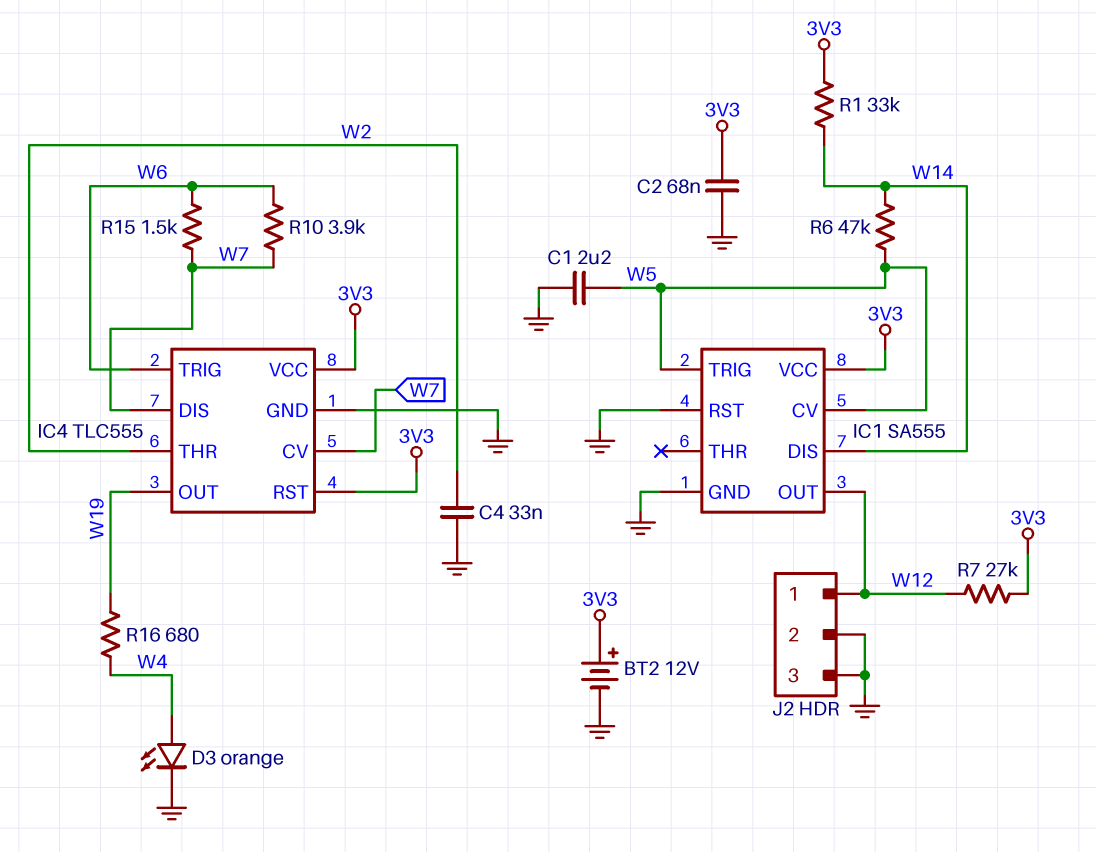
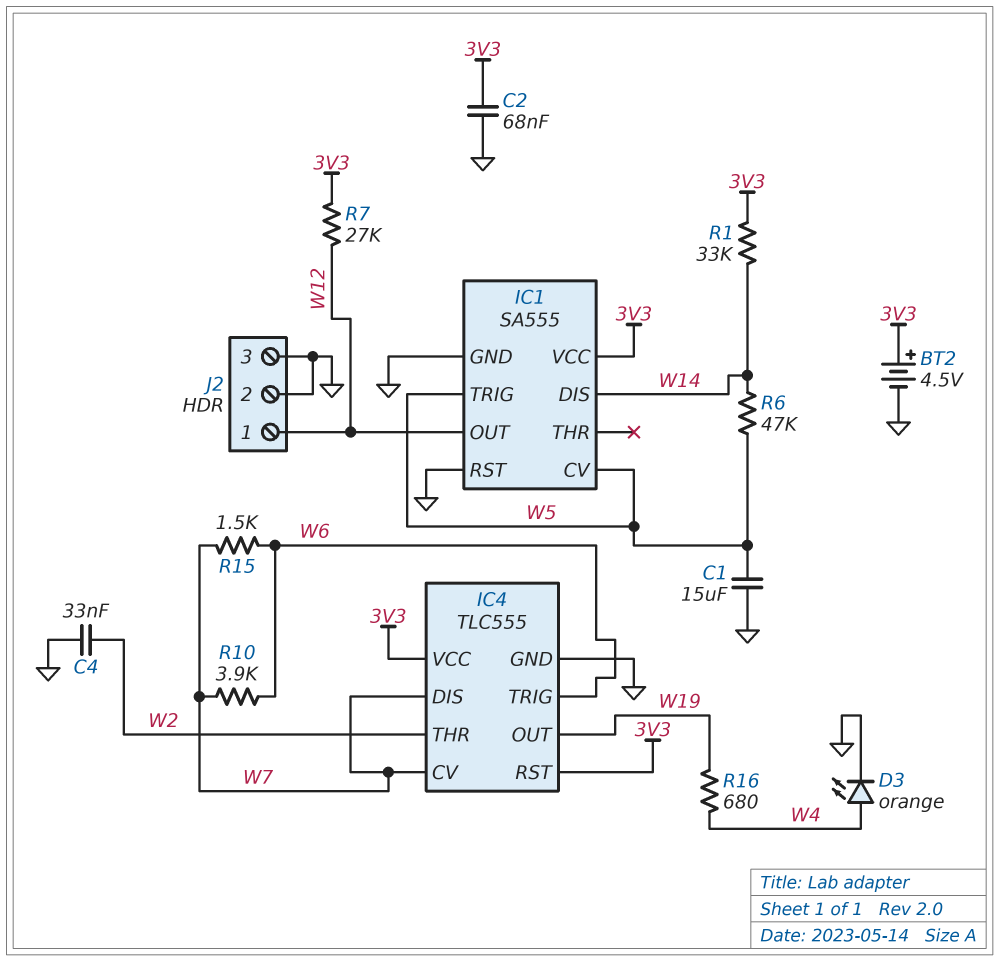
BT2: 12V (plus 3V3, minus GND) -> 4.5V (plus 3V3, minus GND)
C1: 2.2uF (GND, W5) -> 15uF (GND, W5)

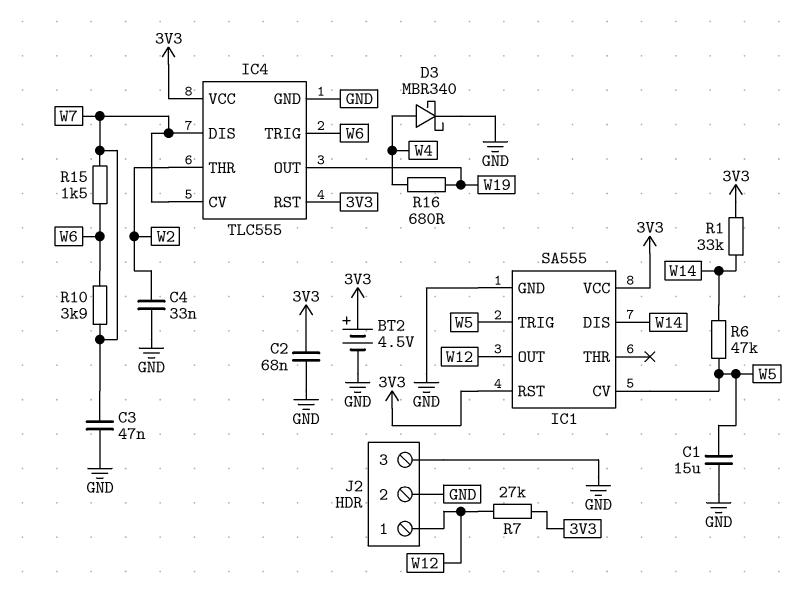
C3: none -> 47nF (GND, W7)
D3: LED orange (A W4, K GND) -> schottky MBR340 (A W4, K GND)
IC1 pin RST: GND -> 3V3

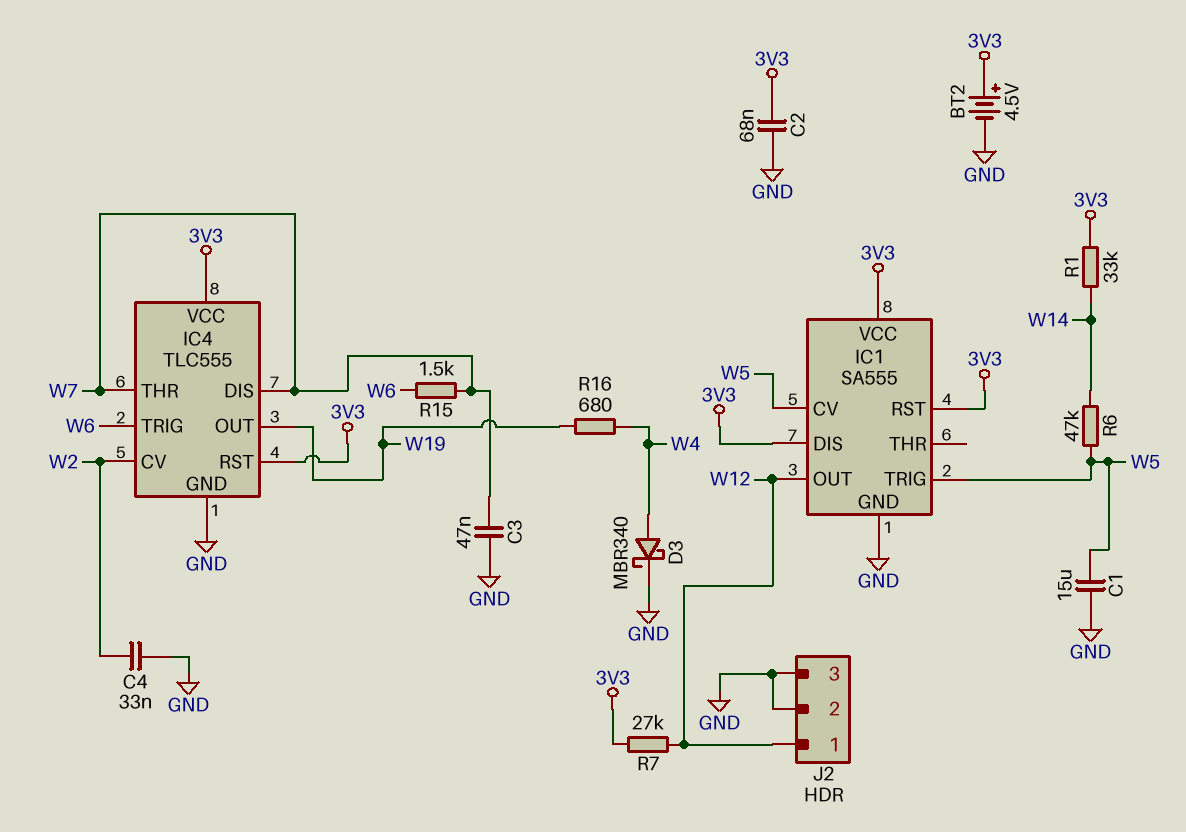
IC1 pin DIS: W14 -> 3V3
IC4 pin CV: W7 -> W2
IC4 pin THR: W2 -> W7
R10: 3.9k (W6, W7) -> none

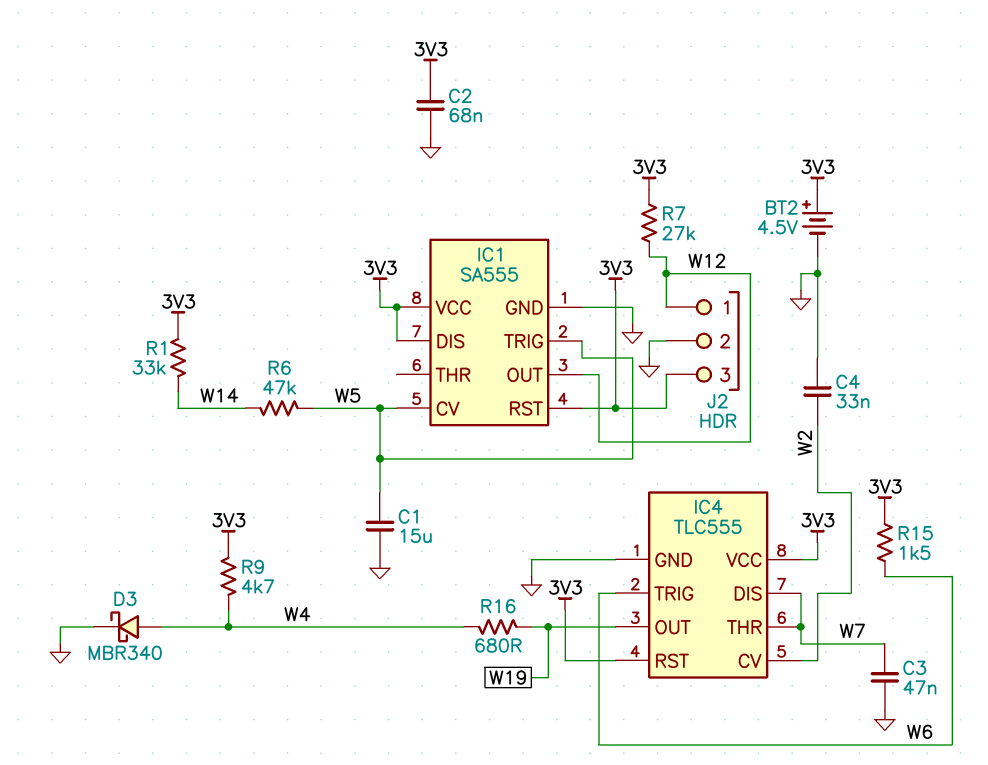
J2 pin 3: GND -> 3V3
R9: none -> 4.7k (3V3, W4)
R15: 1.5k (W6, W7) -> 1.5k (3V3, W6)

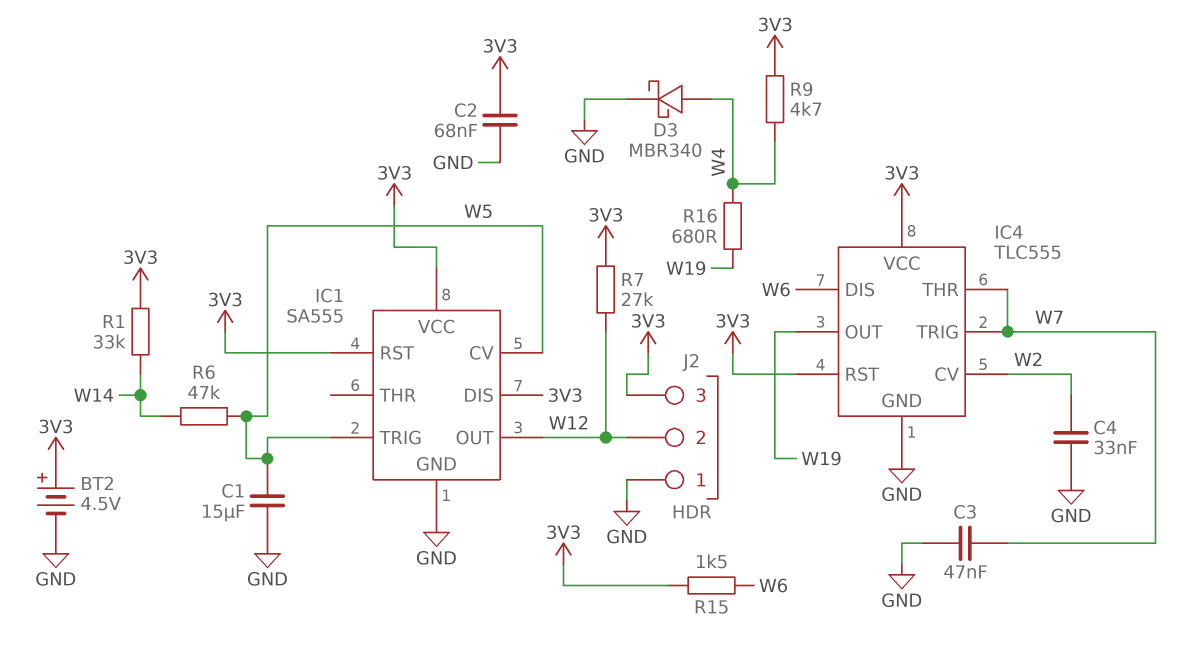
IC4 pin DIS: W7 -> W6
IC4 pin TRIG: W6 -> W7
J2 pin 1: W12 -> GND
J2 pin 2: GND -> W12

